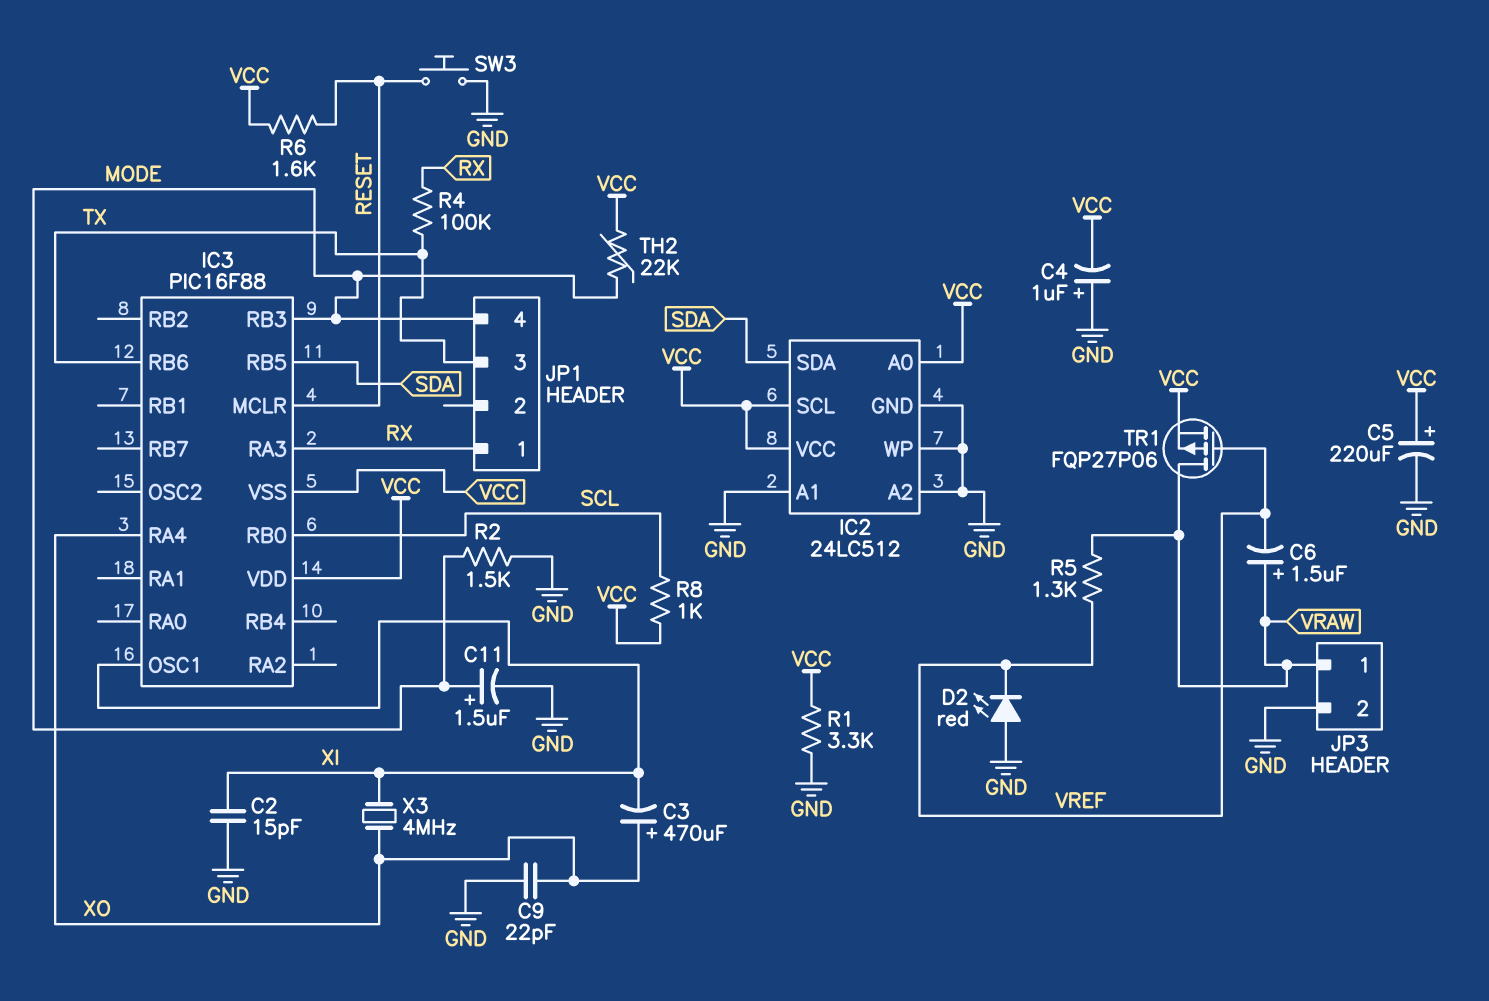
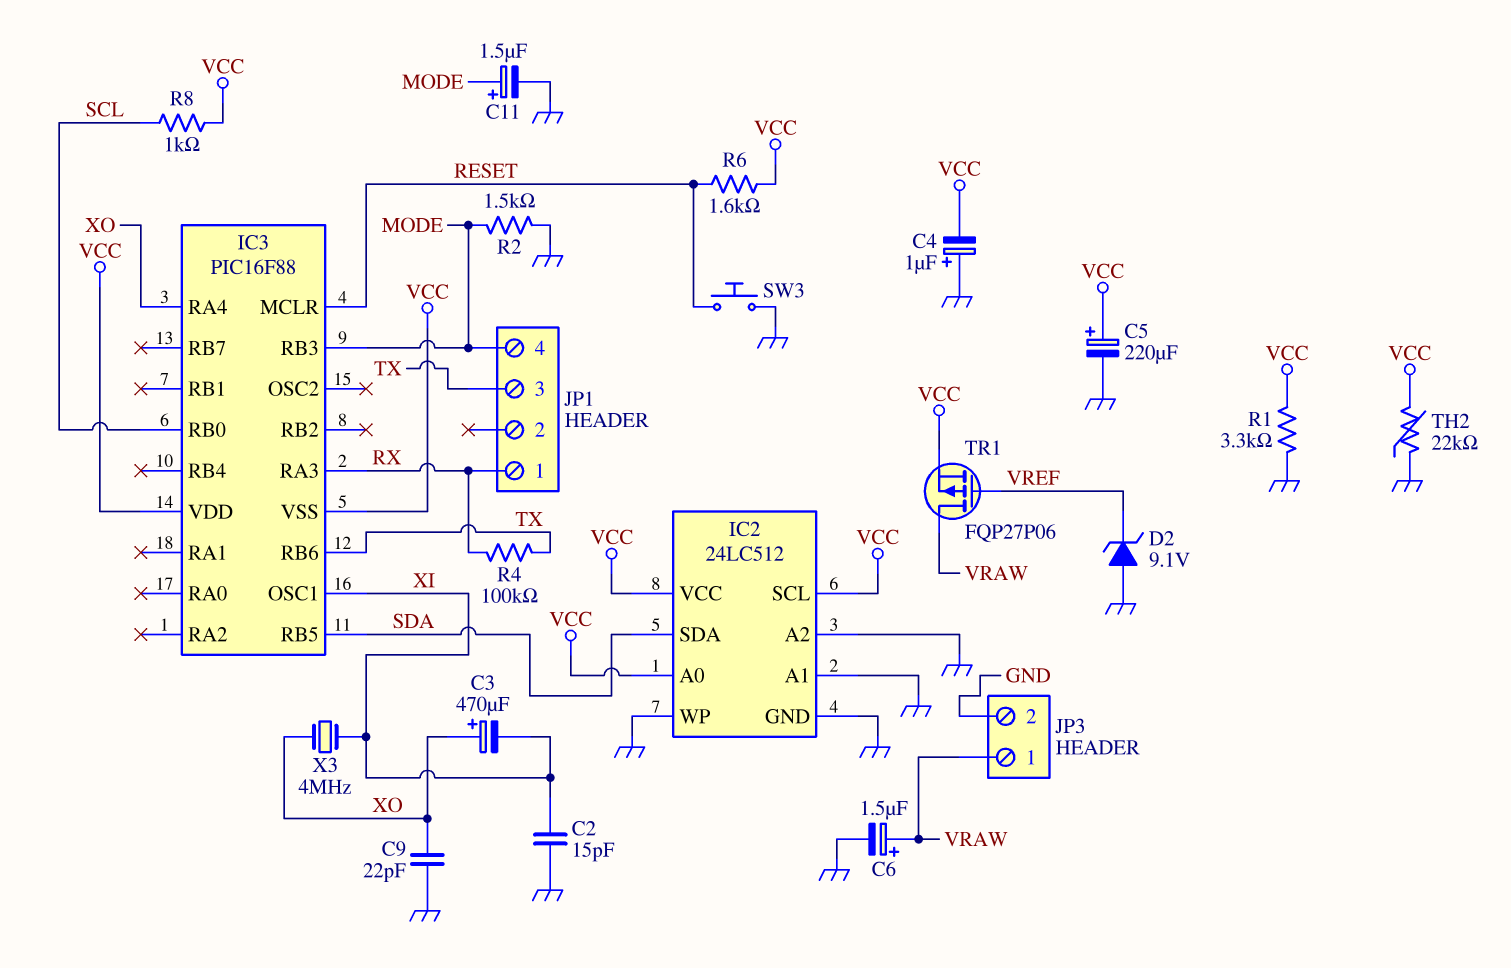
C6: 1.5uF (plus VRAW, minus VREF) -> 1.5uF (plus VRAW, minus GND)
D2: LED red (A GND, K VREF) -> zener 9.1V (A GND, K VREF)
R5: 1.3k (VRAW, VREF) -> none
TH2: 22k (MODE, VCC) -> 22k (GND, VCC)

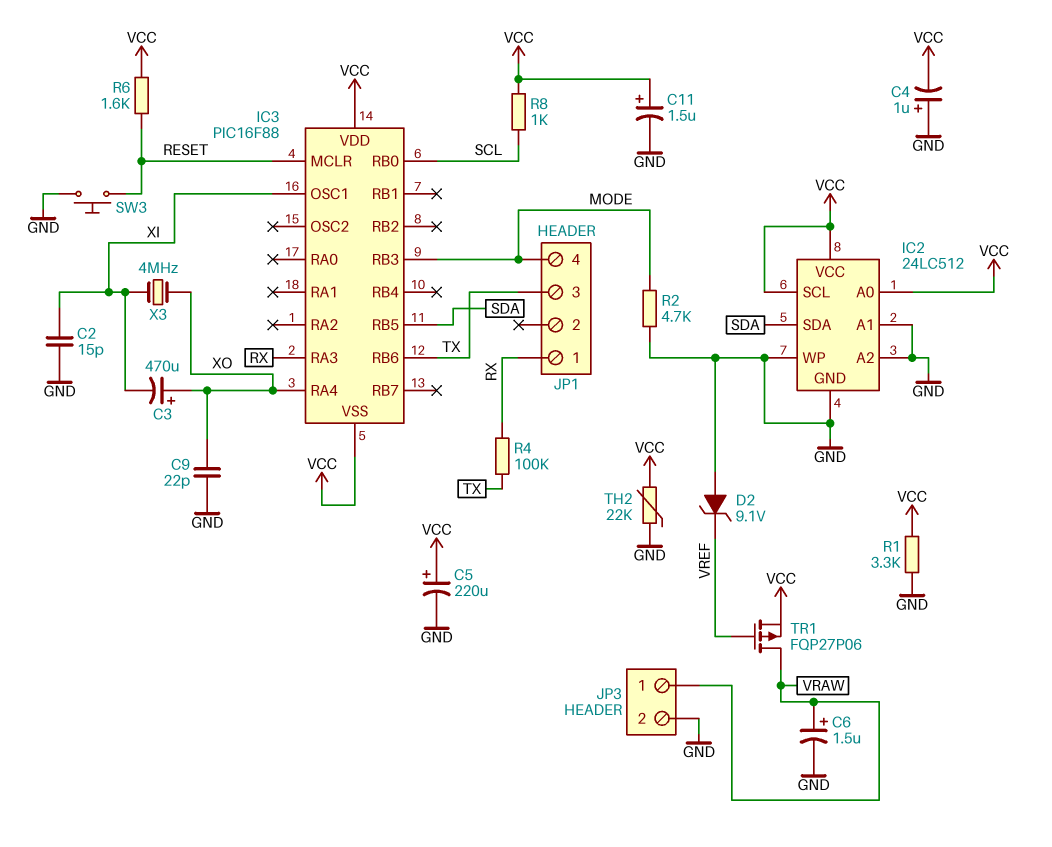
C11: 1.5uF (plus MODE, minus GND) -> 1.5uF (plus VCC, minus GND)
R2: 1.5k (GND, MODE) -> 4.7k (GND, MODE)

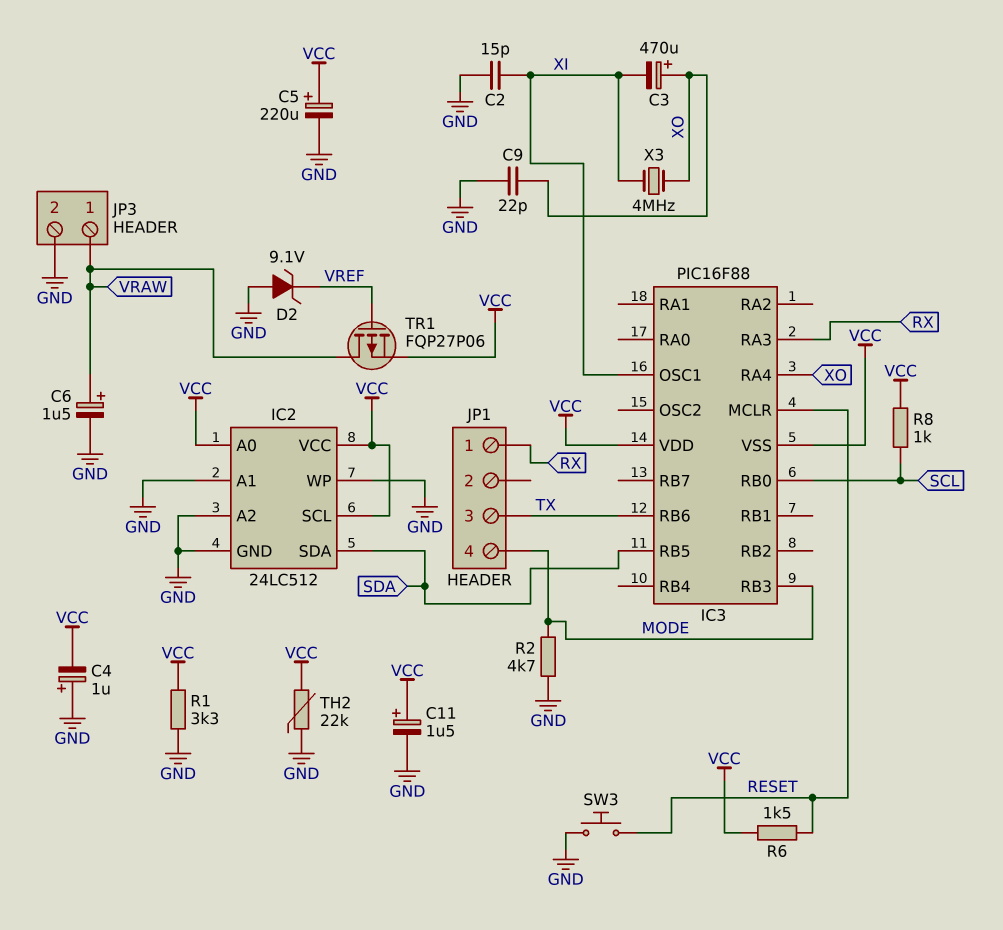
R4: 100k (RX, TX) -> none
R6: 1.6k (RESET, VCC) -> 1.5k (RESET, VCC)

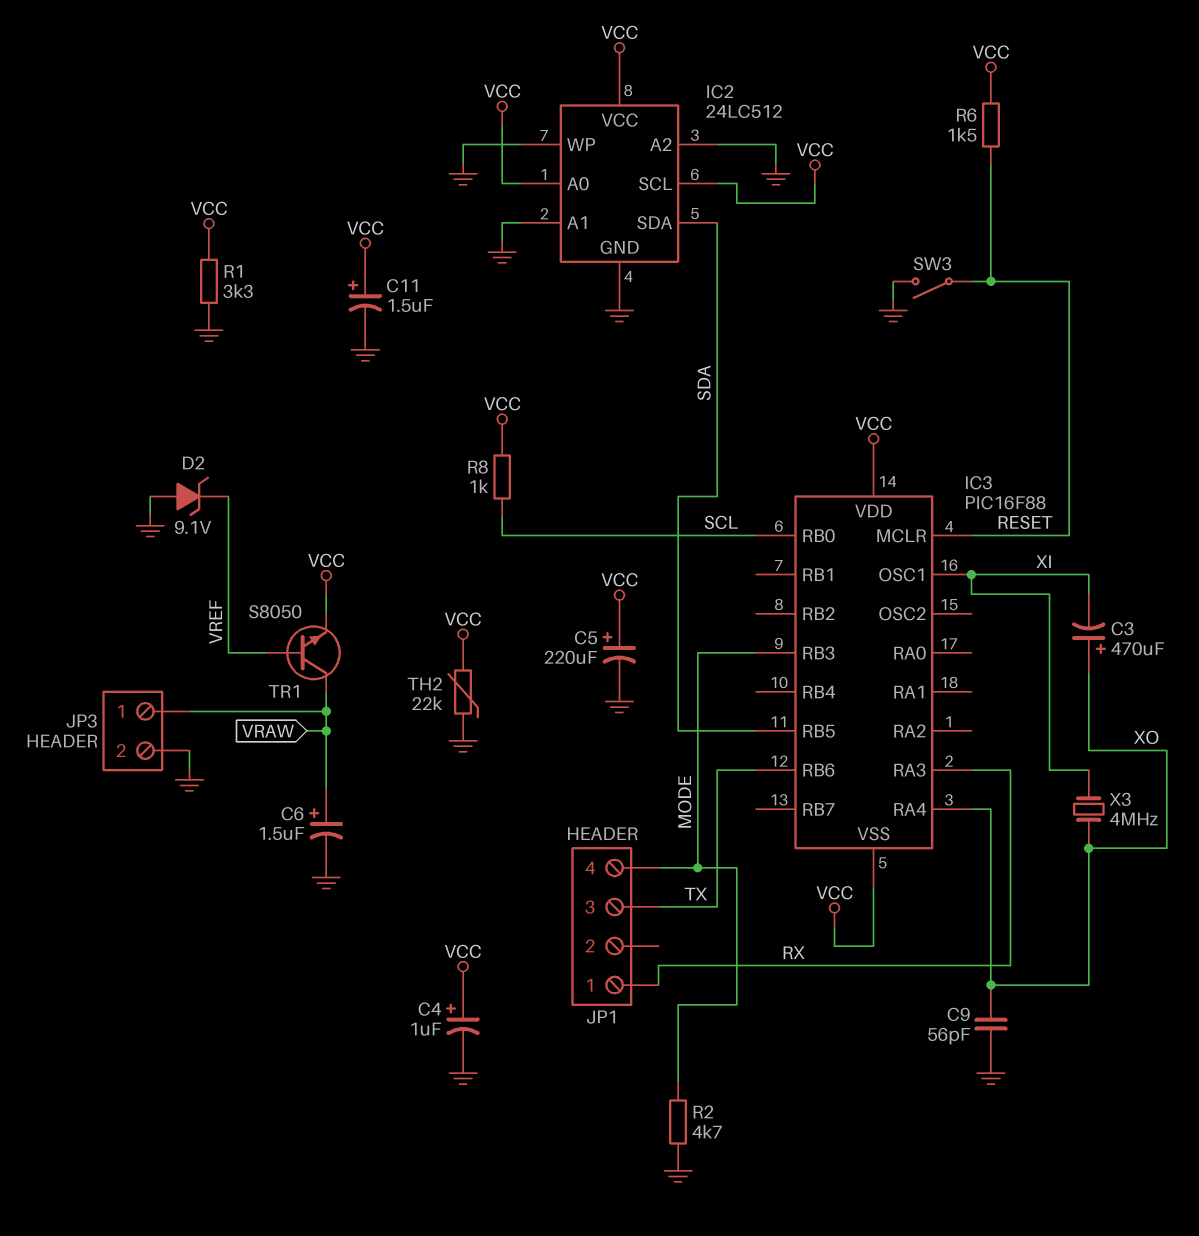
C2: 15pF (GND, XI) -> none
C4: 1uF (plus GND, minus VCC) -> 1uF (plus VCC, minus GND)
C9: 22pF (GND, XO) -> 56pF (GND, XO)
SW3: button (GND, RESET) -> switch (GND, RESET)
TR1: PMOS FQP27P06 (G VREF, D VRAW, S VCC) -> NPN S8050 (B VREF, C VRAW, E VCC)

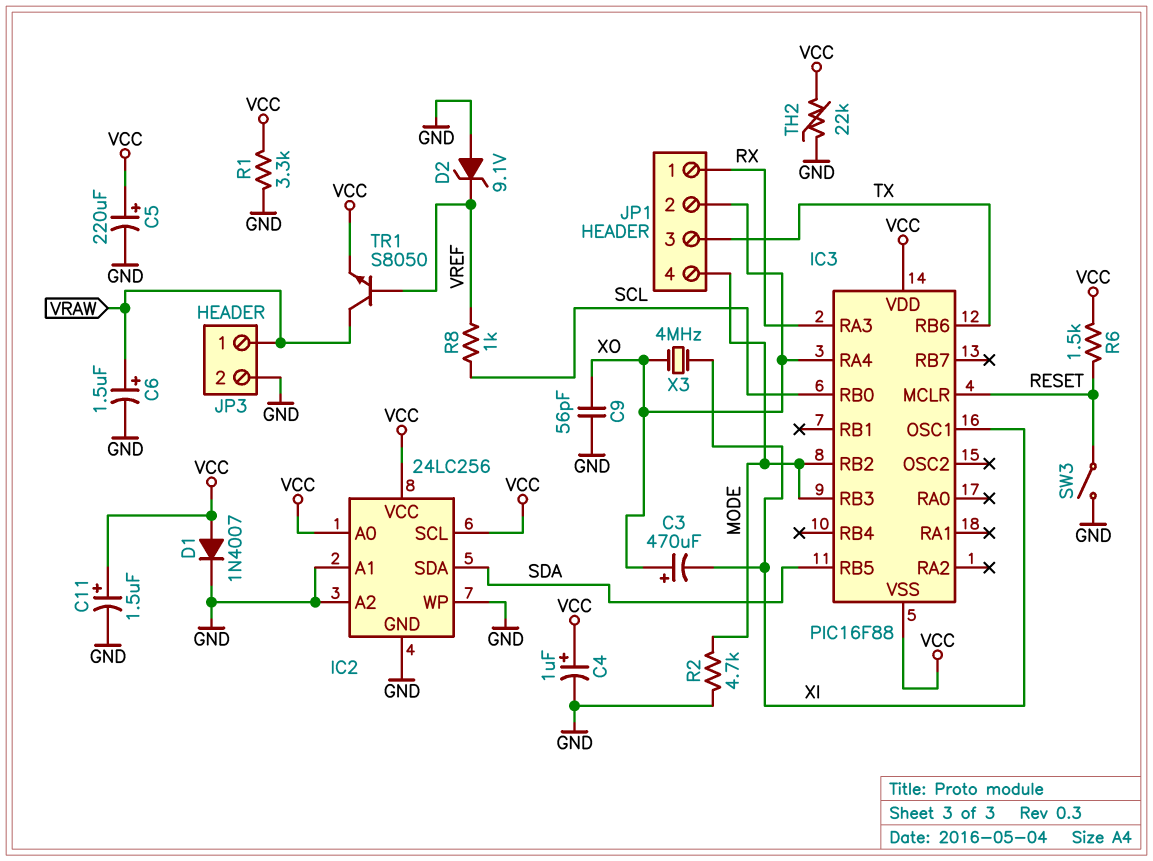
D1: none -> diode 1N4007 (A VCC, K GND)
IC2: 24LC512 -> 24LC256
IC3 pin RB2: none -> MODE
JP1 pin 2: none -> XO
R8: 1k (SCL, VCC) -> 1k (SCL, VREF)

